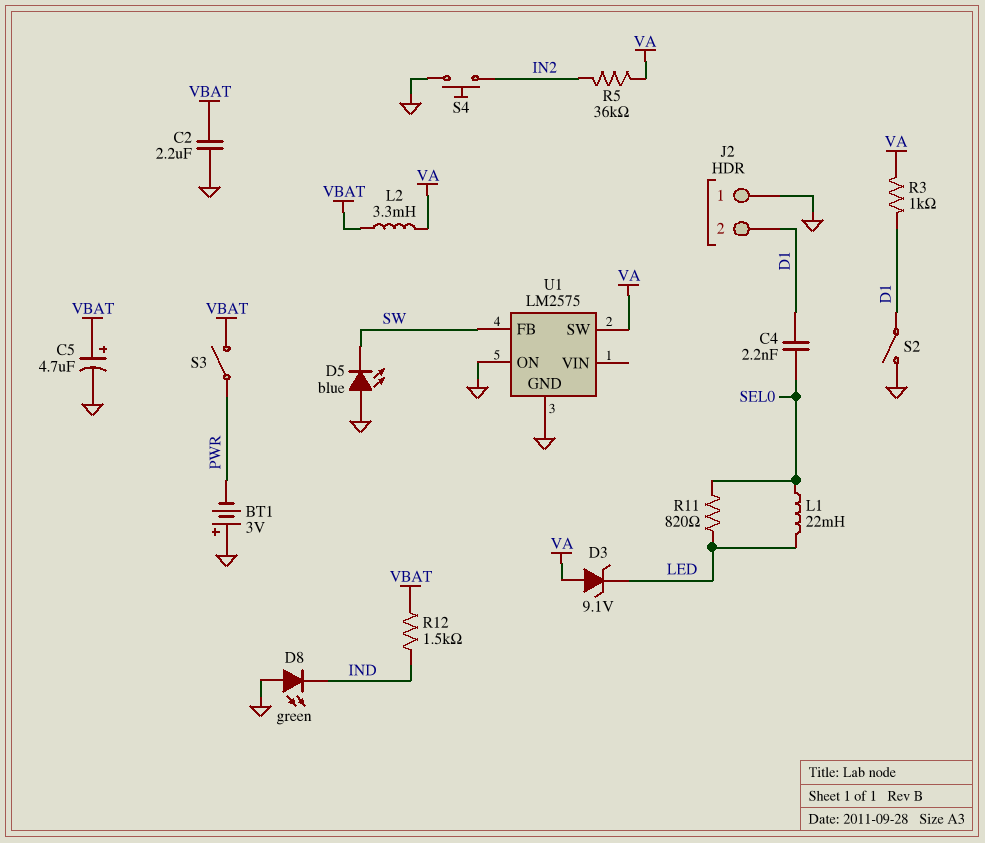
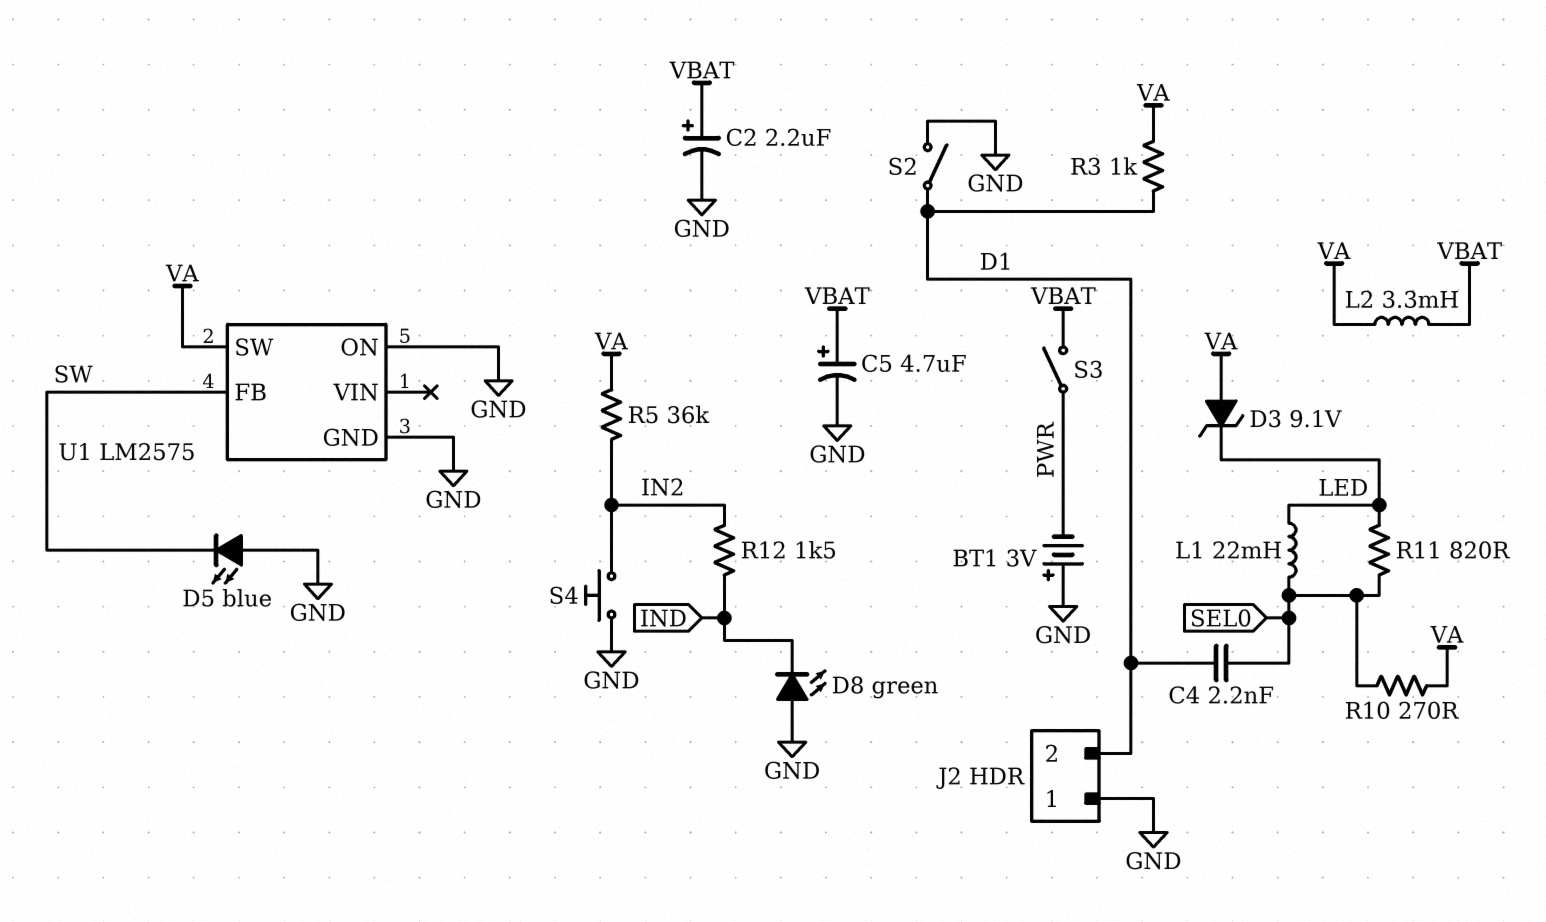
C2: 2.2uF (GND, VBAT) -> 2.2uF (plus VBAT, minus GND)
R10: none -> 270 (SEL0, VA)
R12: 1.5k (IND, VBAT) -> 1.5k (IN2, IND)

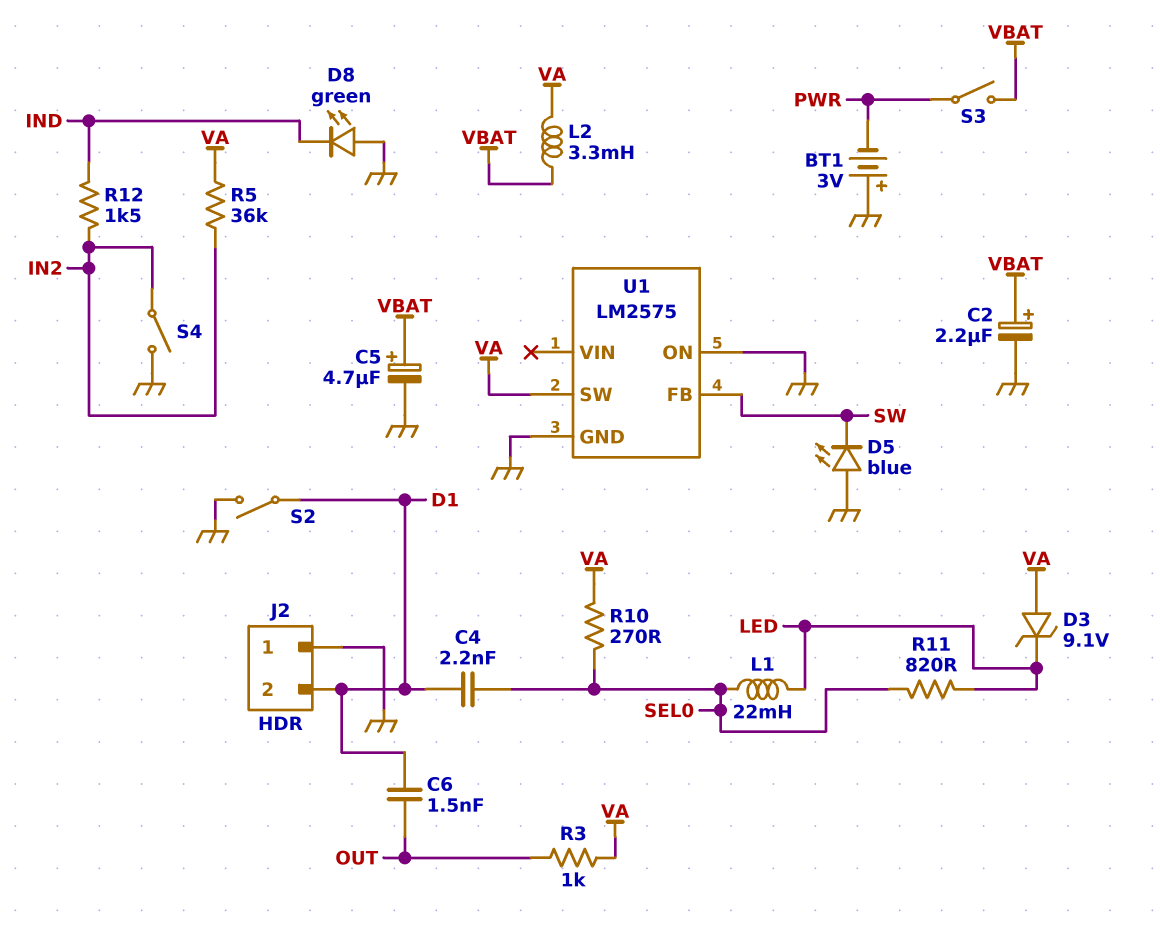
C6: none -> 1.5nF (D1, OUT)
R3: 1k (D1, VA) -> 1k (OUT, VA)
S4: button (GND, IN2) -> switch (GND, IN2)

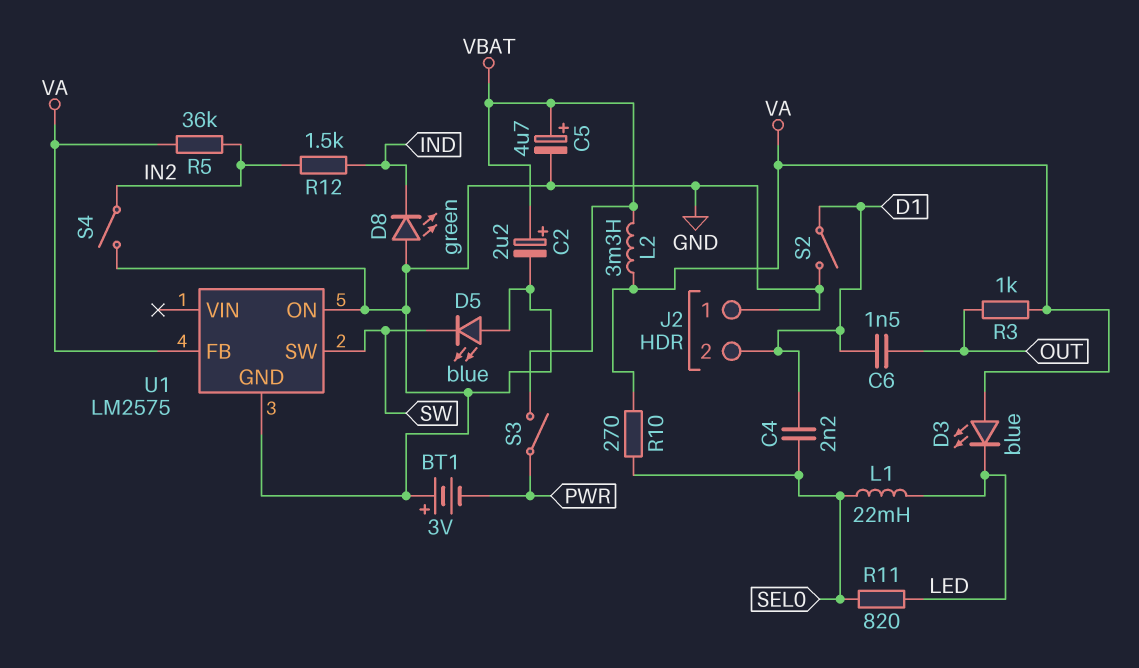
D3: zener 9.1V (A VA, K LED) -> LED blue (A VA, K LED)
U1 pin FB: SW -> VA
U1 pin SW: VA -> SW

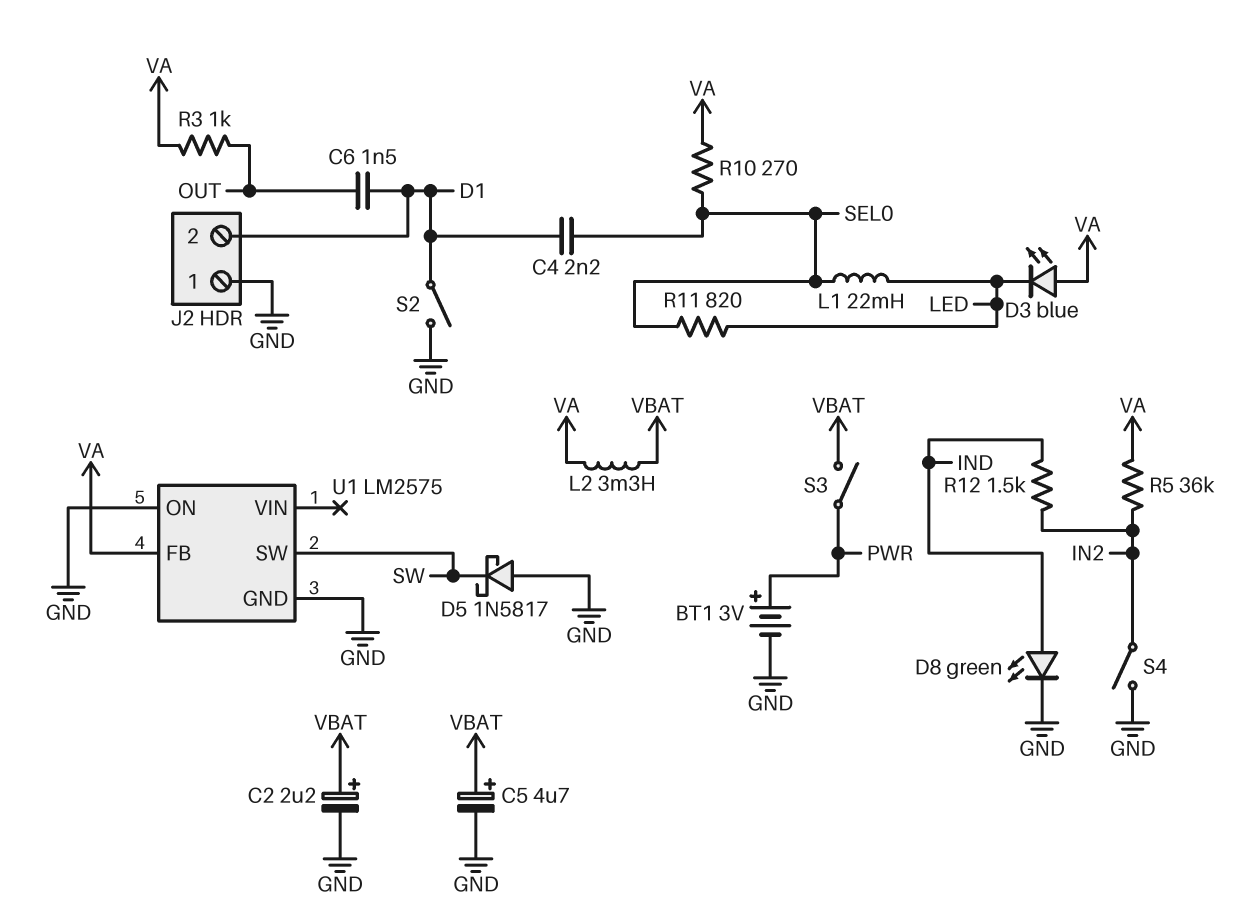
BT1: 3V (plus GND, minus PWR) -> 3V (plus PWR, minus GND)
D5: LED blue (A GND, K SW) -> schottky 1N5817 (A GND, K SW)
D8: LED green (A GND, K IND) -> LED green (A IND, K GND)

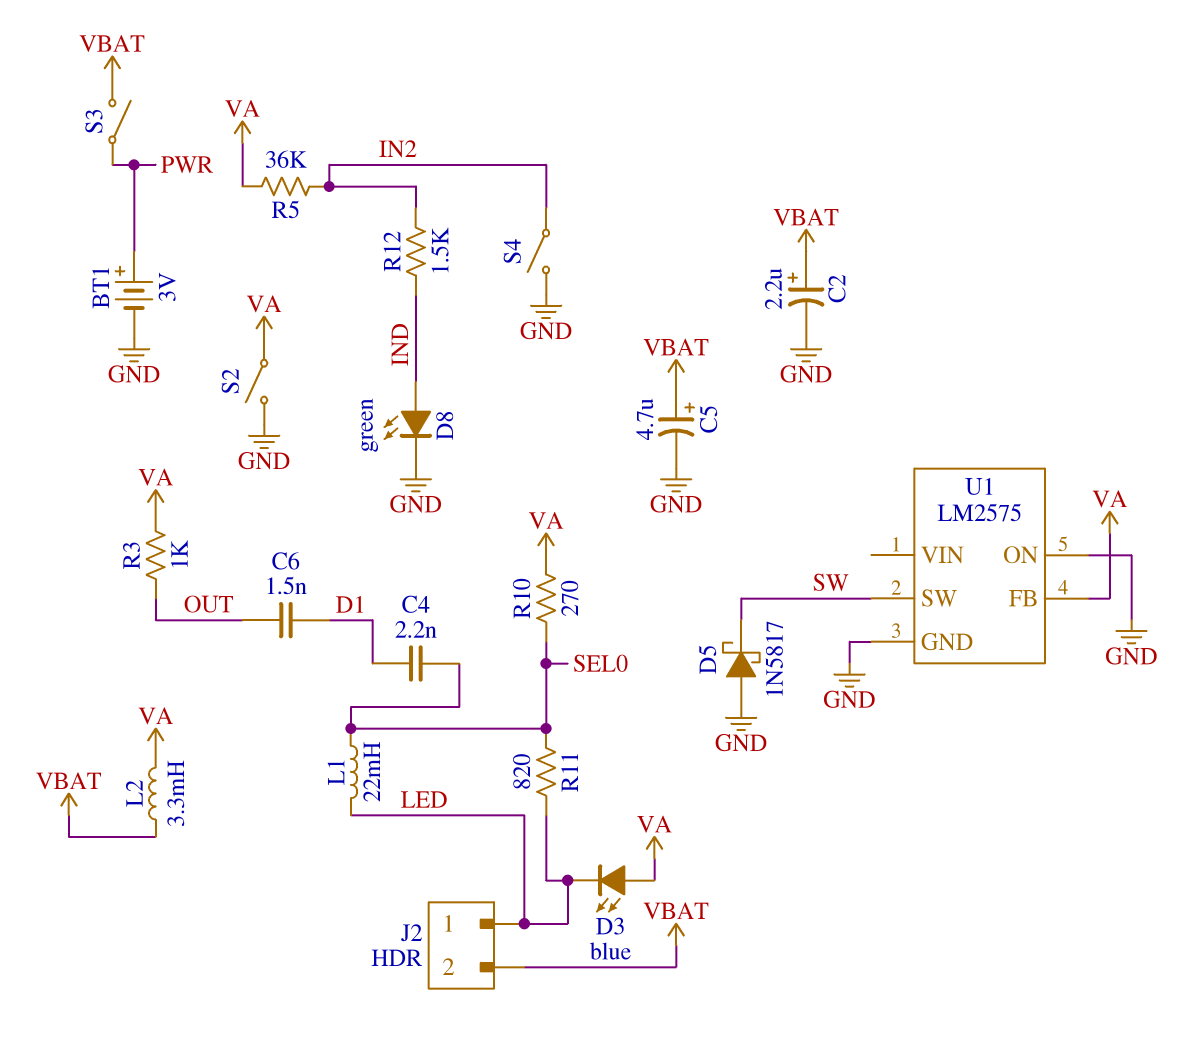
J2 pin 1: GND -> LED
J2 pin 2: D1 -> VBAT
S2: switch (D1, GND) -> switch (GND, VA)

